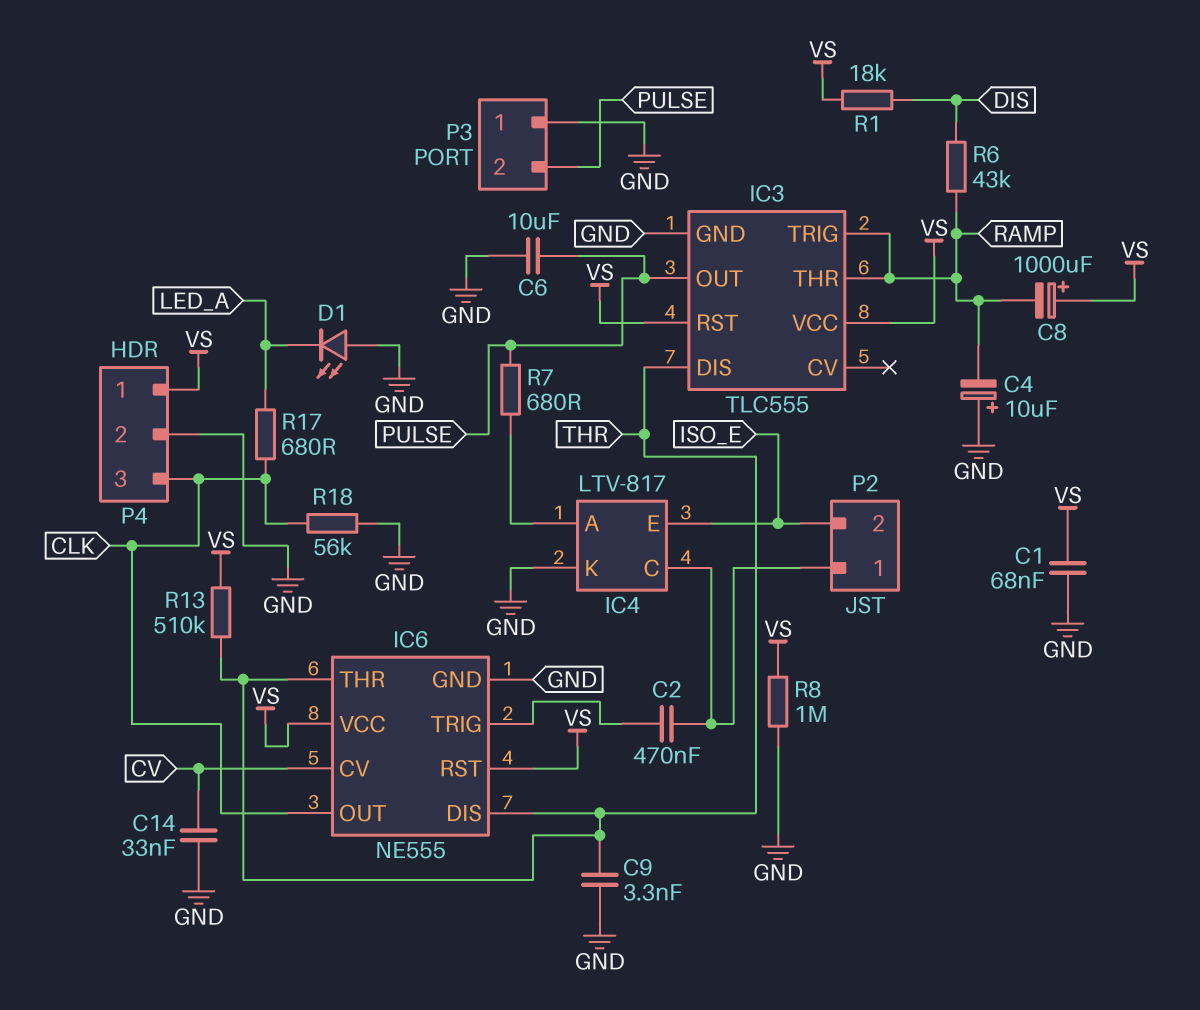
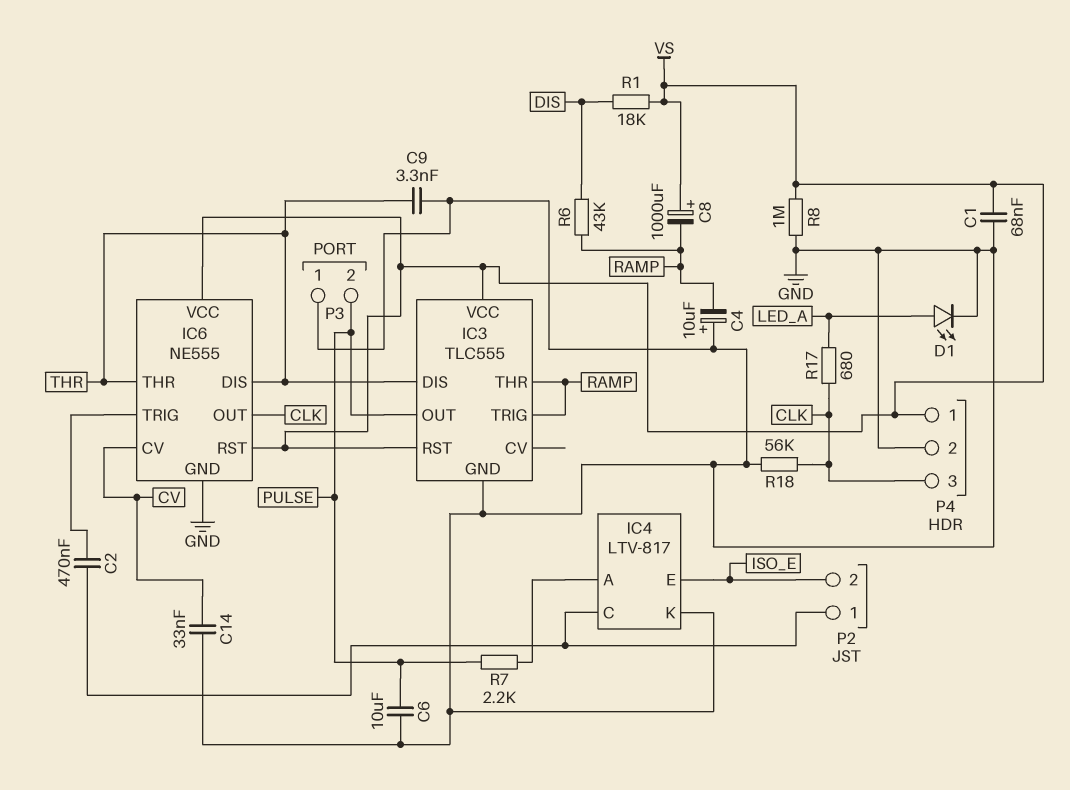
D1: LED (A GND, K LED_A) -> LED (A LED_A, K GND)
R7: 680 (IC4/A, PULSE) -> 2.2k (IC4/A, PULSE)
R13: 510k (THR, VS) -> none

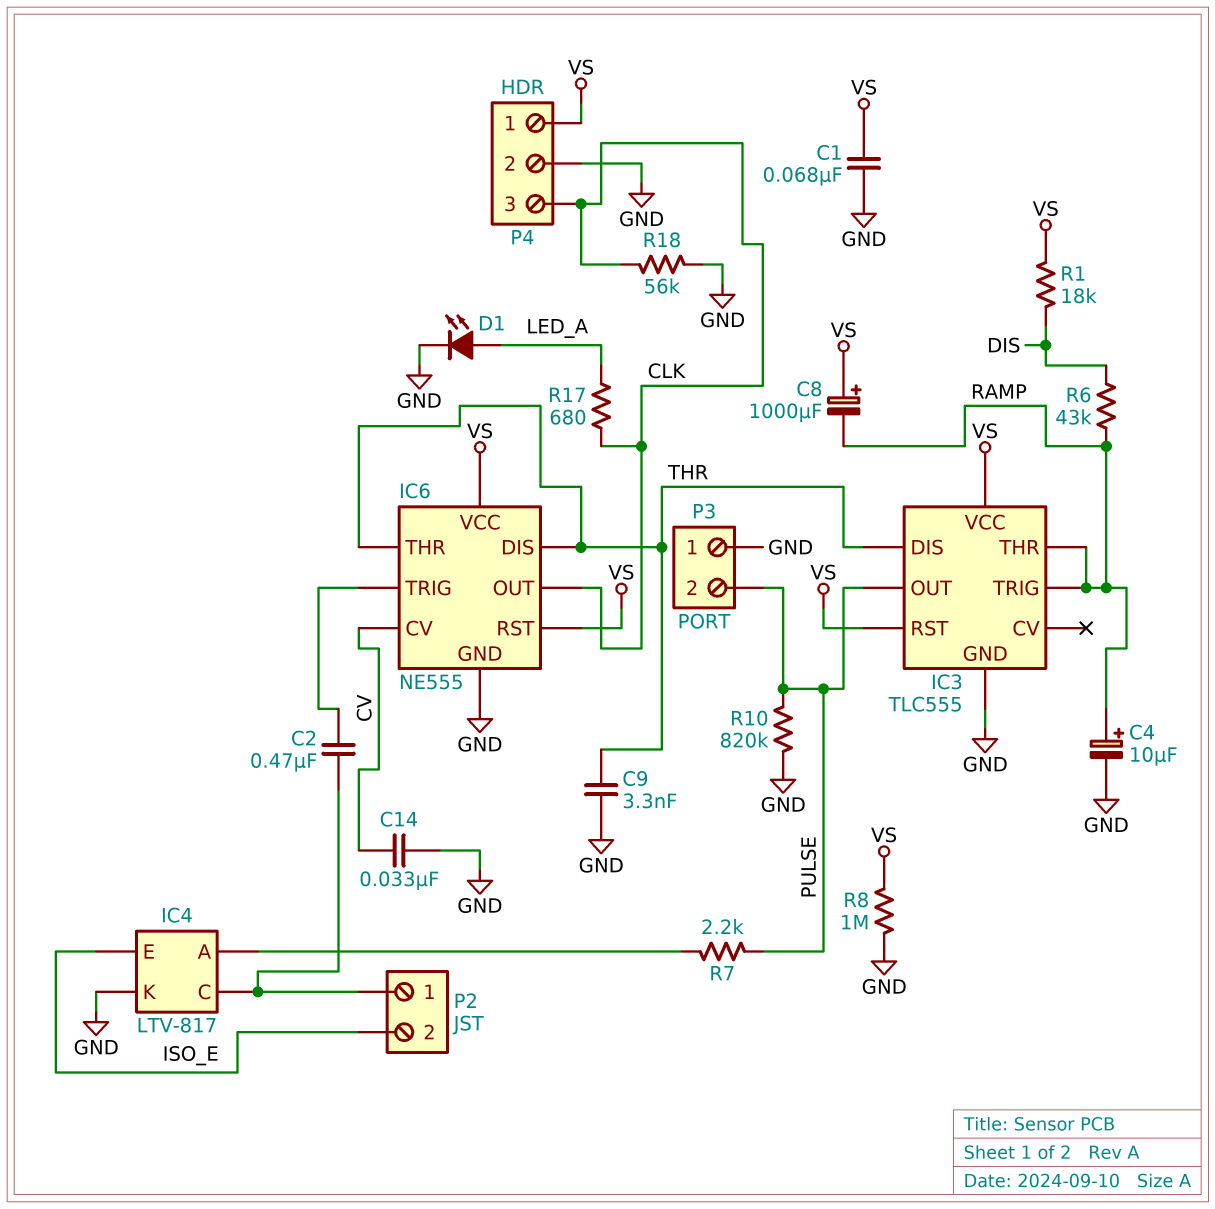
C4: 10uF (plus GND, minus RAMP) -> 10uF (plus RAMP, minus GND)
C6: 10uF (GND, PULSE) -> none
R10: none -> 820k (GND, PULSE)

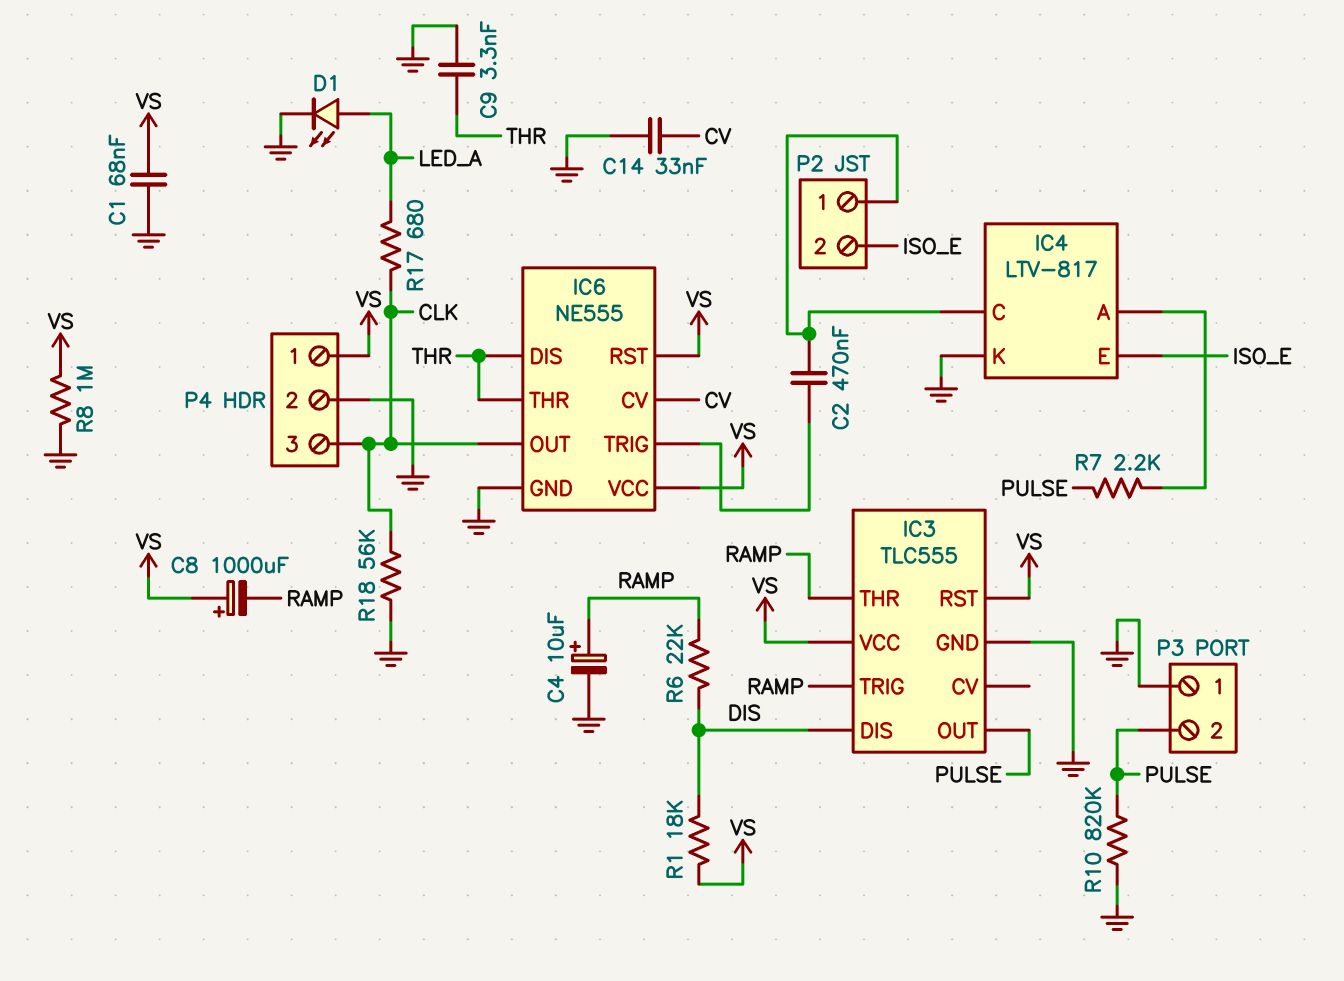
IC3 pin DIS: THR -> DIS
R6: 43k (DIS, RAMP) -> 22k (DIS, RAMP)

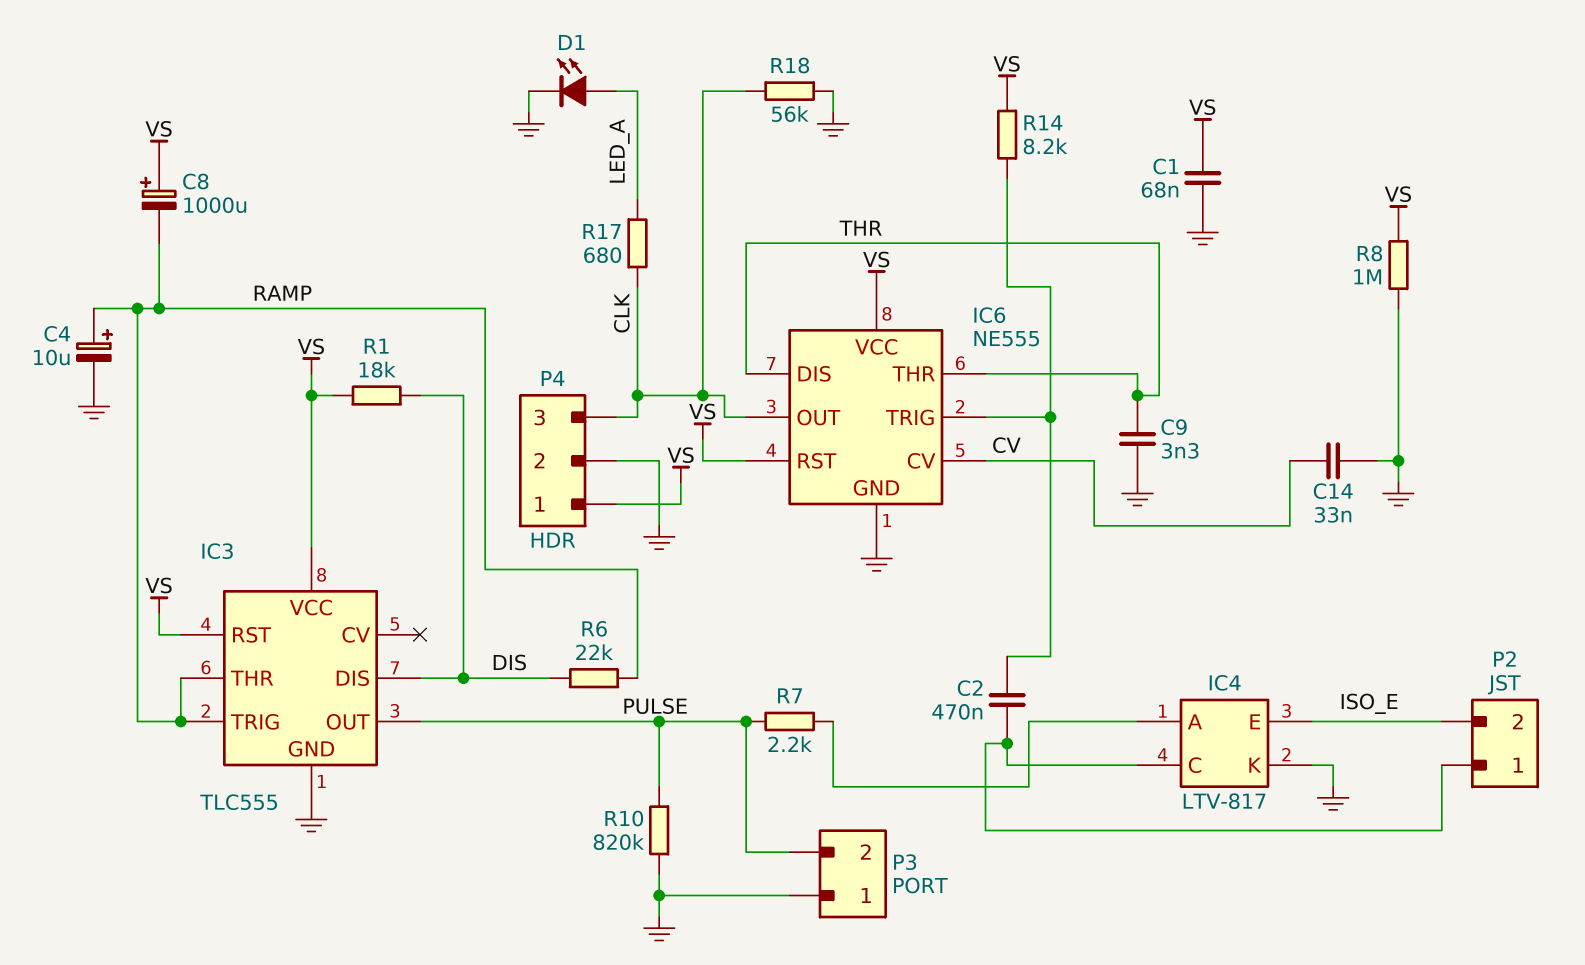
R14: none -> 8.2k (IC6/TRIG, VS)

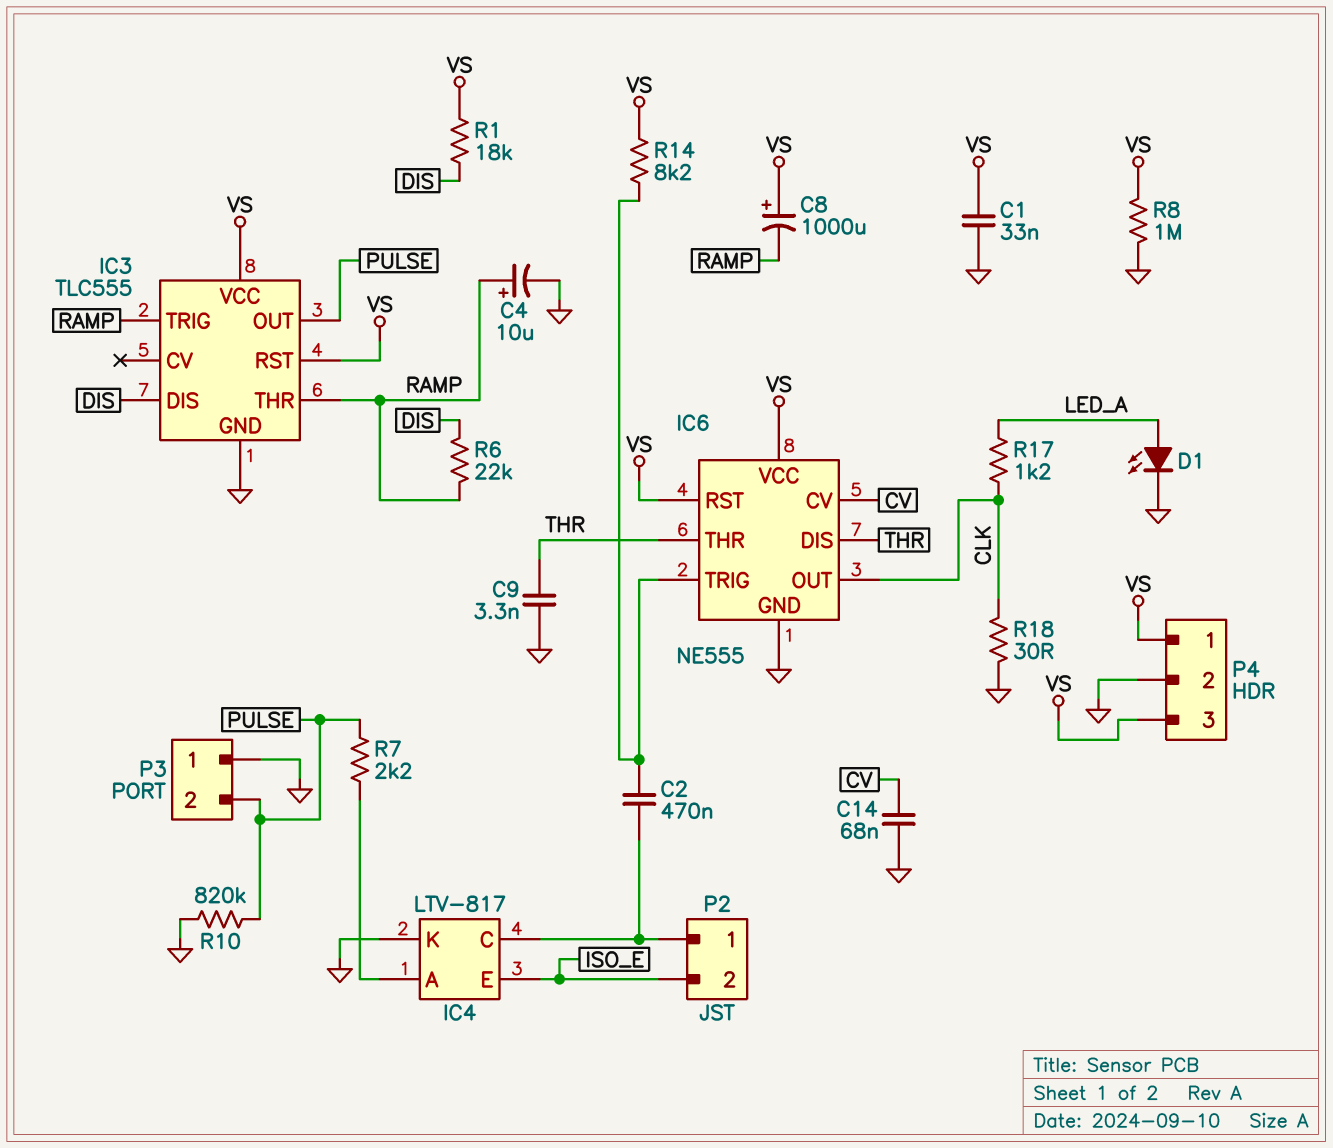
C1: 68nF (GND, VS) -> 33nF (GND, VS)
C14: 33nF (CV, GND) -> 68nF (CV, GND)
P4 pin 3: CLK -> VS
R17: 680 (CLK, LED_A) -> 1.2k (CLK, LED_A)
R18: 56k (CLK, GND) -> 30 (CLK, GND)

